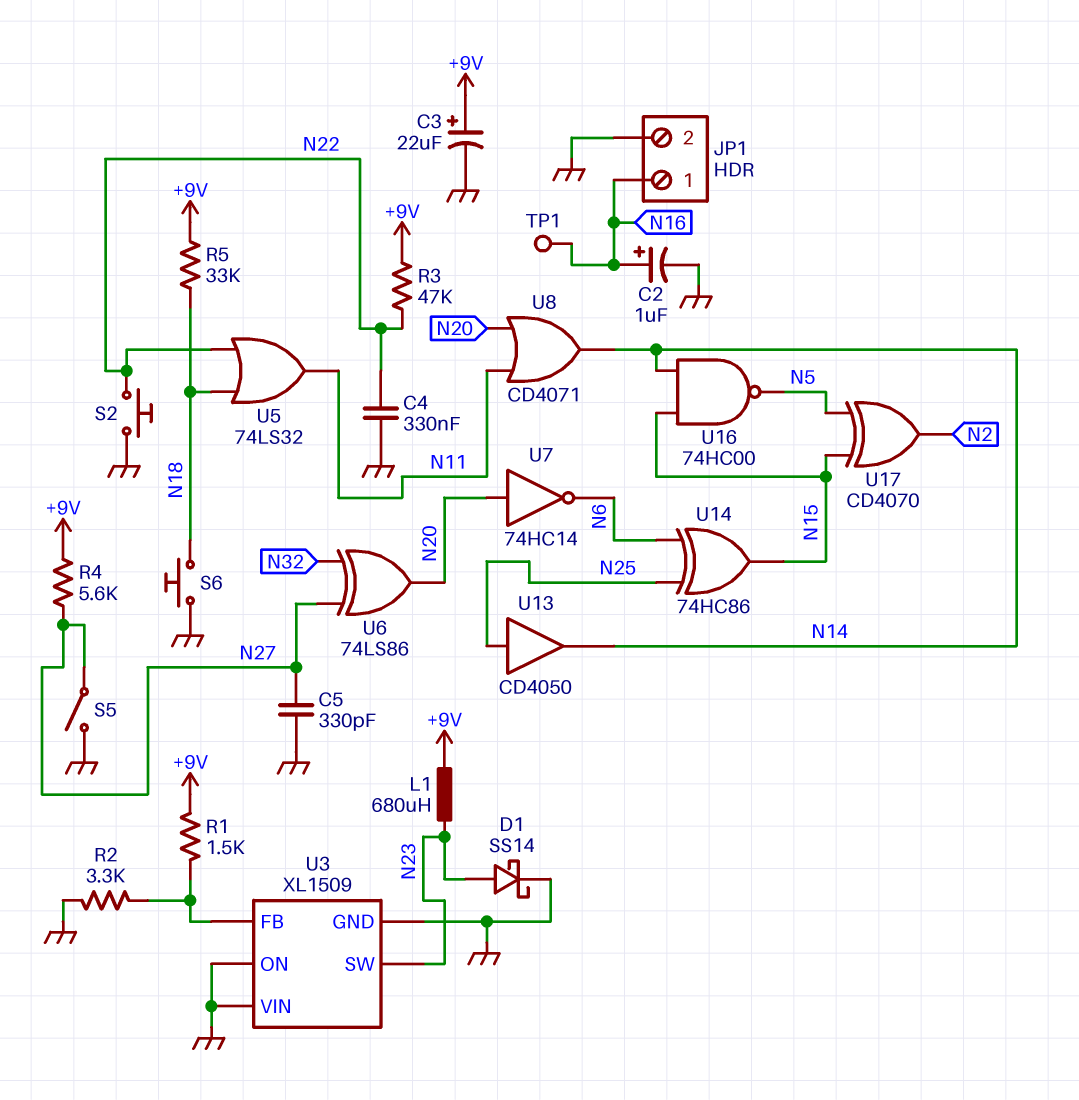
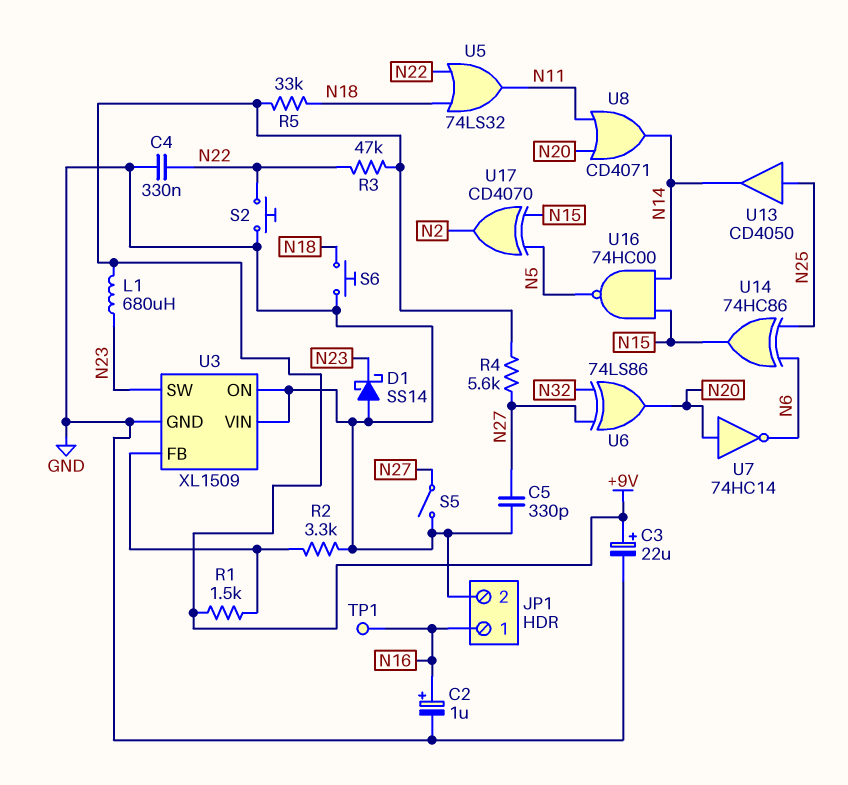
D1: schottky SS14 (A N23, K GND) -> schottky SS14 (A GND, K N23)

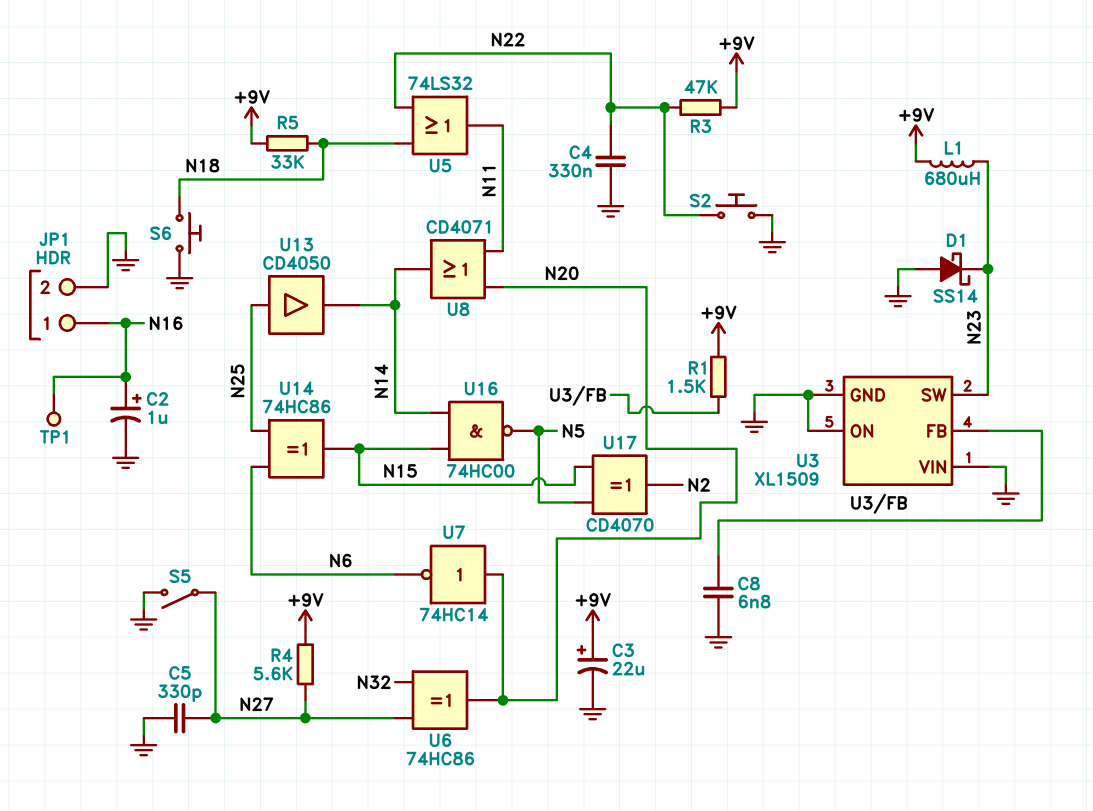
C8: none -> 6.8nF (GND, U3/FB)
R2: 3.3k (GND, U3/FB) -> none
U6: XOR 74LS86 (in N27, in N32, out N20) -> XOR 74HC86 (in N27, in N32, out N20)

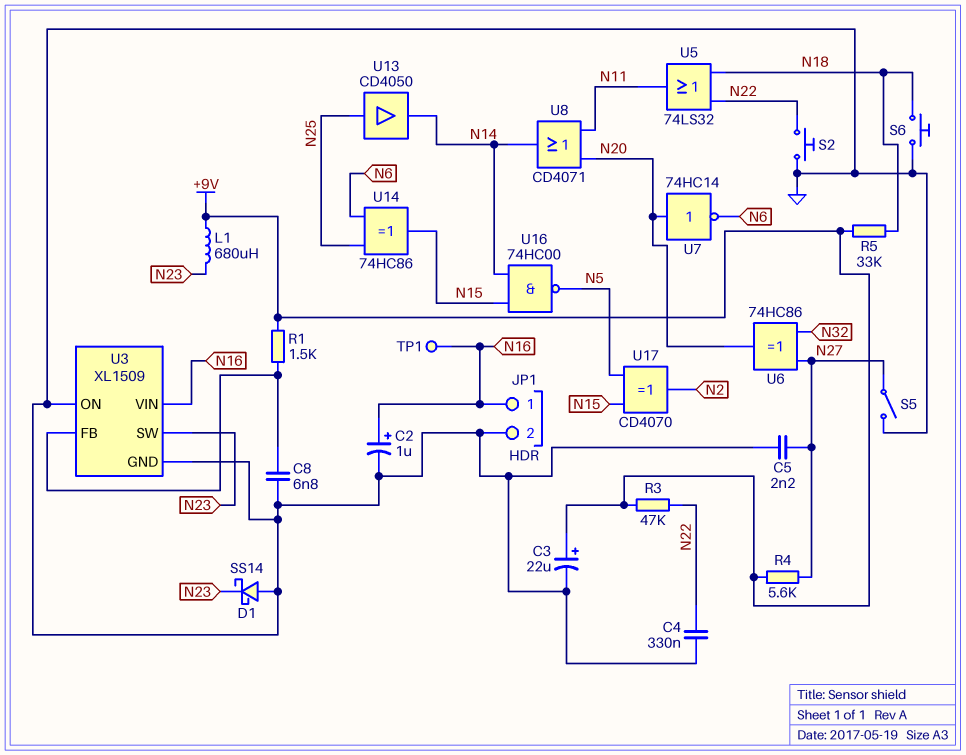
C5: 330pF (GND, N27) -> 2.2nF (GND, N27)
U3 pin VIN: GND -> N16

